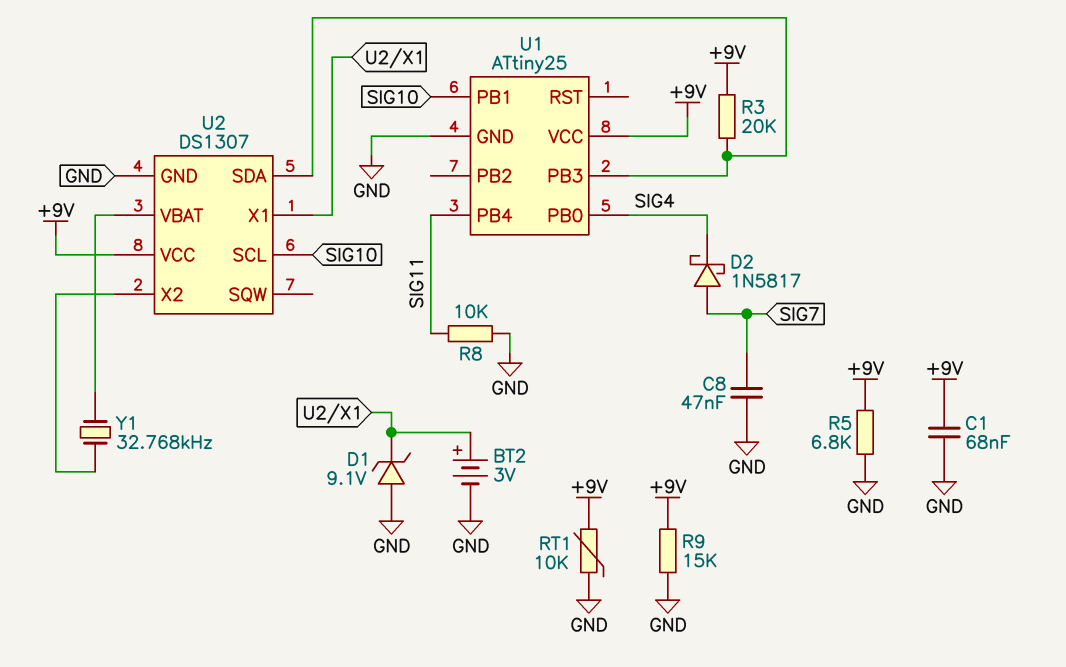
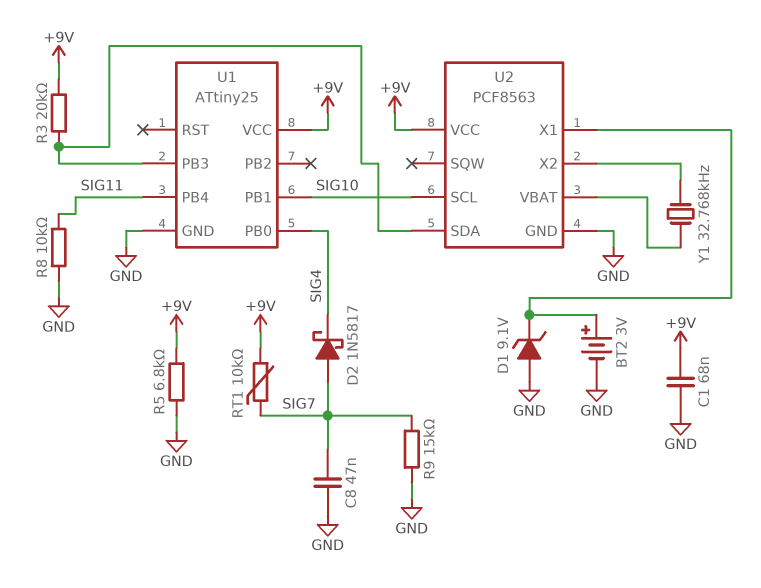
R9: 15k (+9V, GND) -> 15k (GND, SIG7)
RT1: 10k (+9V, GND) -> 10k (+9V, SIG7)
U2: DS1307 -> PCF8563

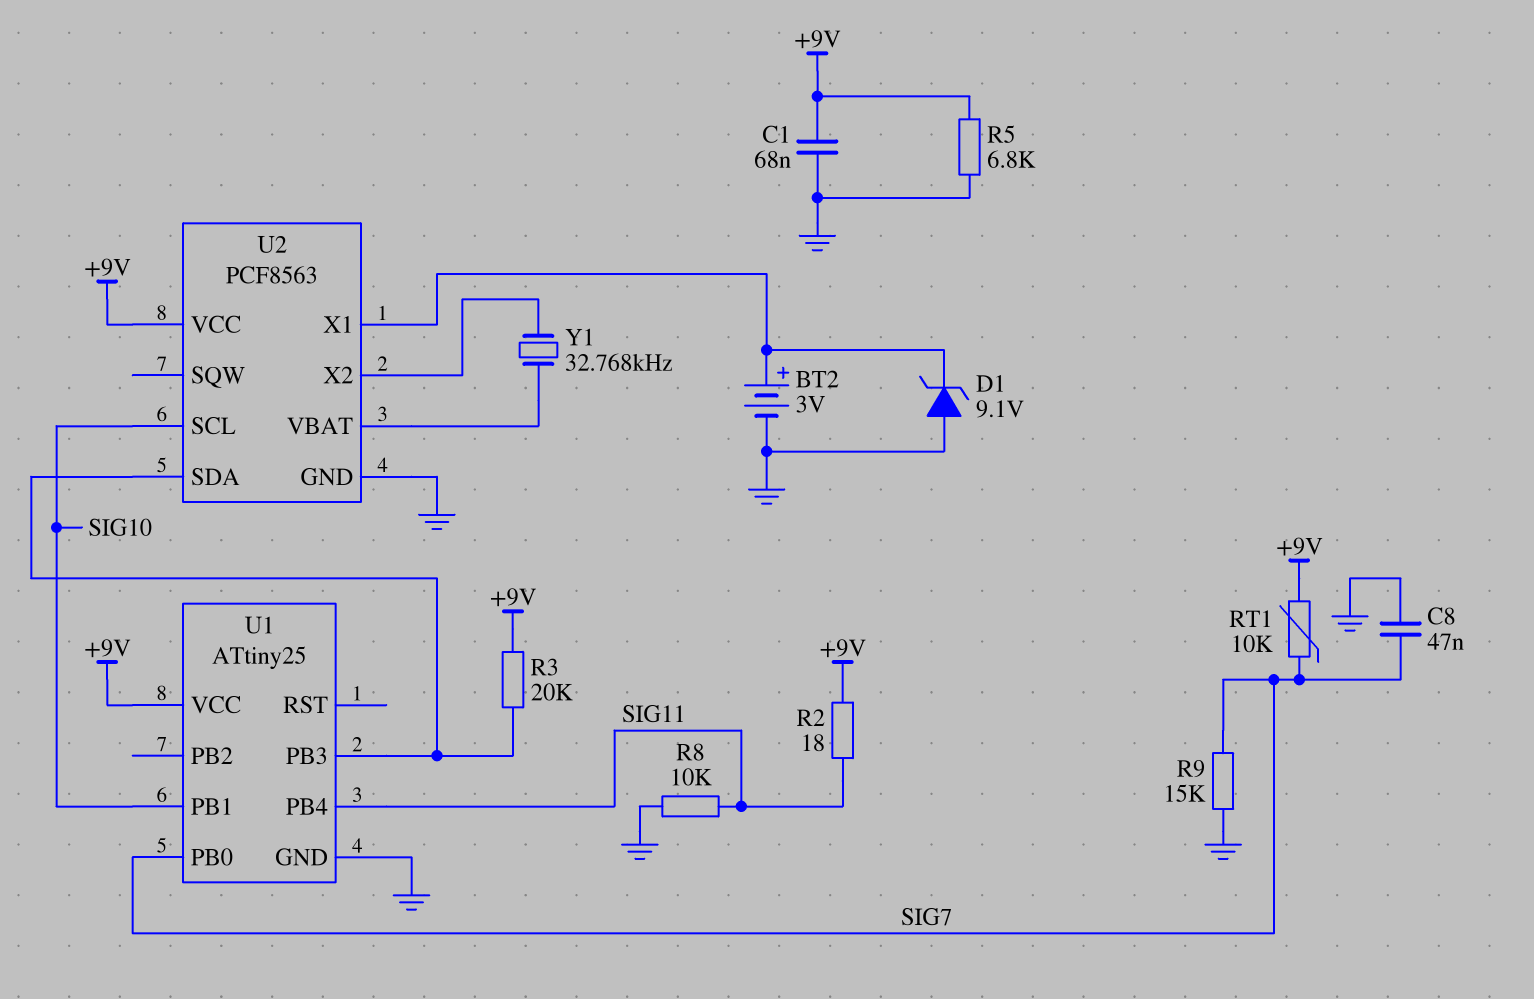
D2: schottky 1N5817 (A SIG7, K SIG4) -> none
R2: none -> 18 (+9V, SIG11)
U1 pin PB0: SIG4 -> SIG7

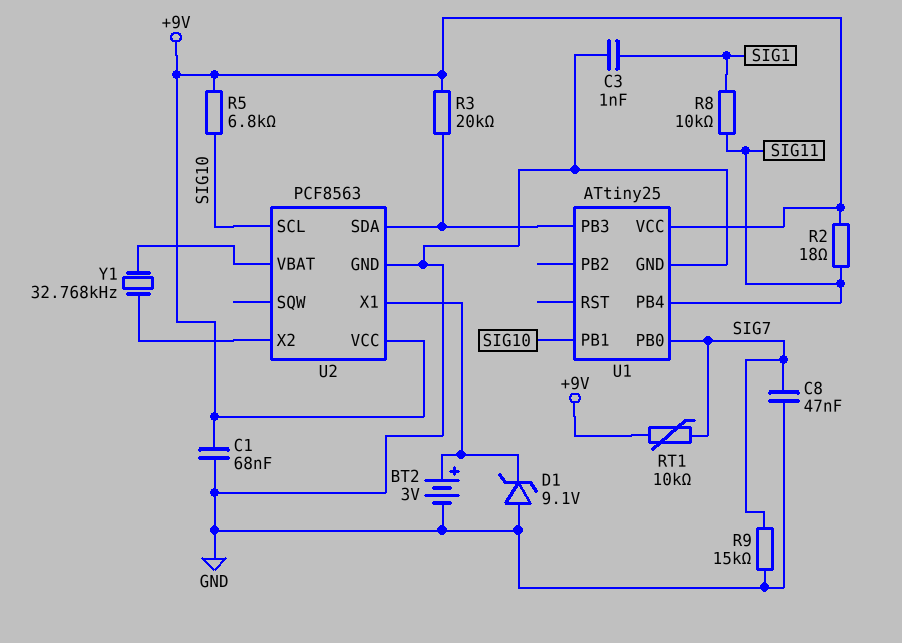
C3: none -> 1nF (GND, SIG1)
R5: 6.8k (+9V, GND) -> 6.8k (+9V, SIG10)
R8: 10k (GND, SIG11) -> 10k (SIG1, SIG11)

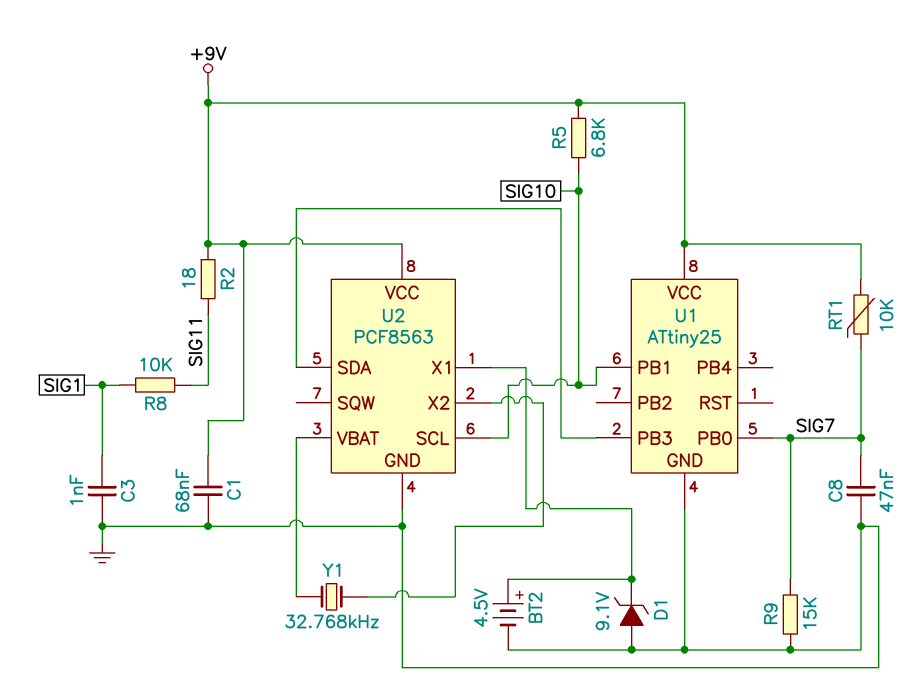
BT2: 3V (plus U2/X1, minus GND) -> 4.5V (plus U2/X1, minus GND)
R3: 20k (+9V, U1/PB3) -> none
U1 pin PB4: SIG11 -> none

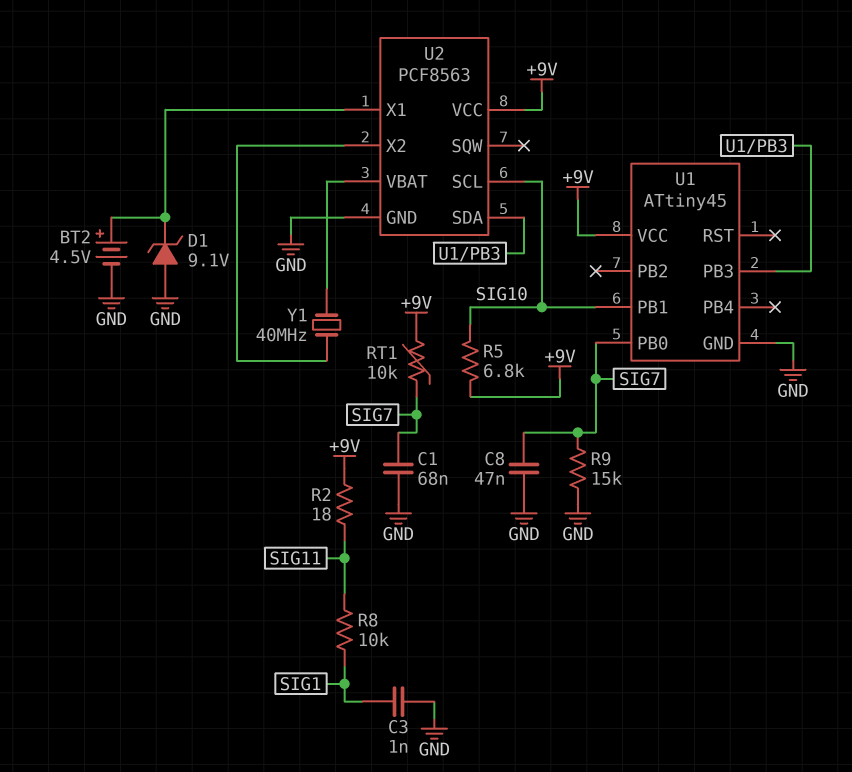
C1: 68nF (+9V, GND) -> 68nF (GND, SIG7)
U1: ATtiny25 -> ATtiny45
Y1: 32.768kHz (U2/VBAT, U2/X2) -> 40MHz (U2/VBAT, U2/X2)

